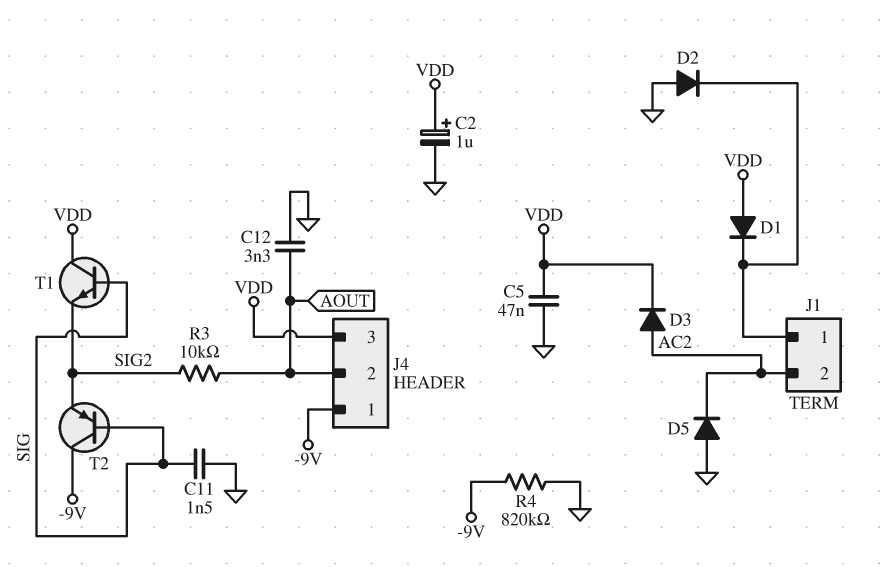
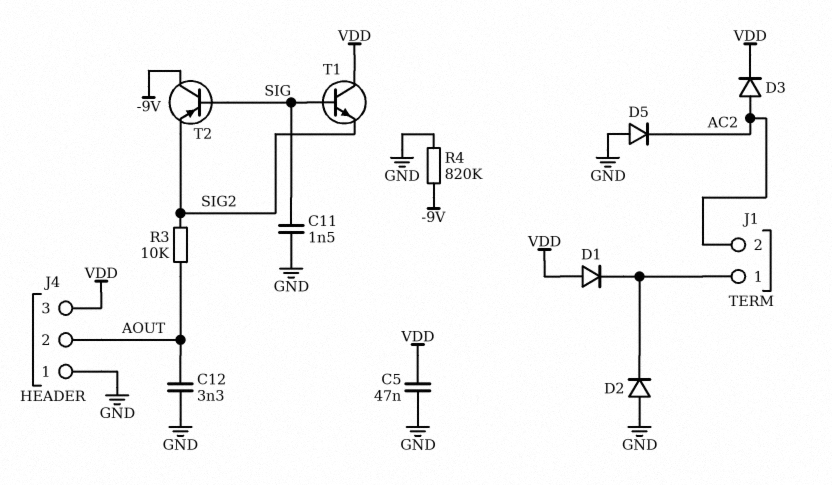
C2: 1uF (plus VDD, minus GND) -> none
J4 pin 1: -9V -> GND

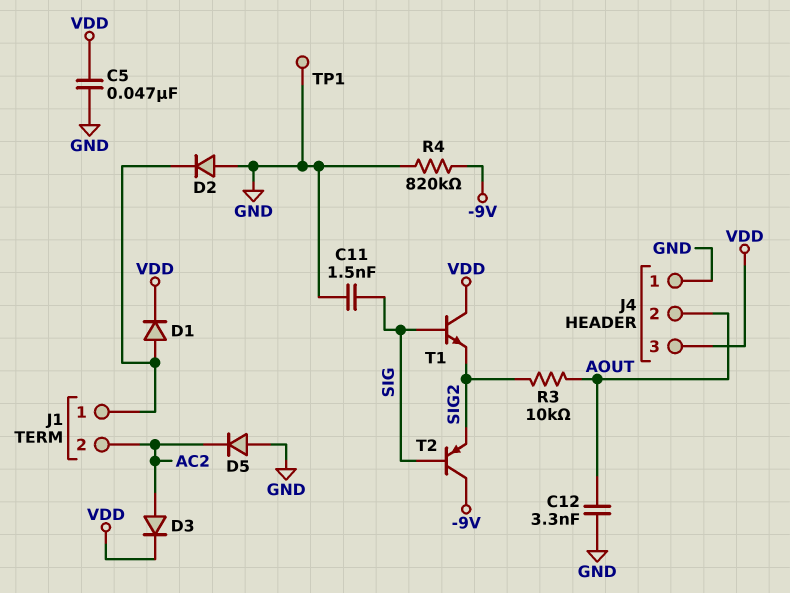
D1: diode (A VDD, K J1/1) -> diode (A J1/1, K VDD)
TP1: none -> test point (GND)

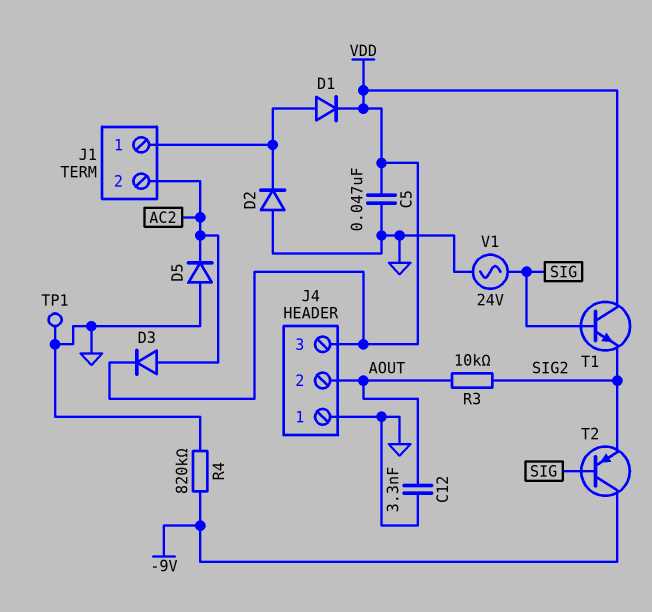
C11: 1.5nF (GND, SIG) -> none
V1: none -> AC 24V (GND, SIG)

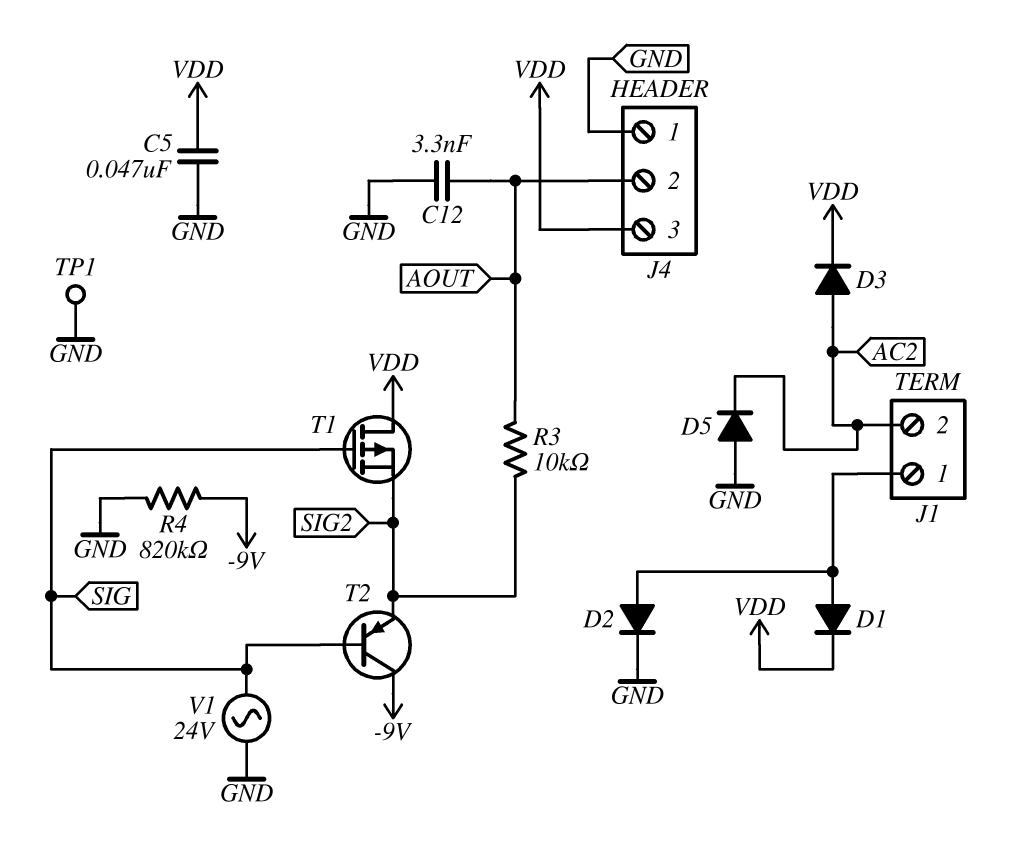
D2: diode (A GND, K J1/1) -> diode (A J1/1, K GND)
T1: NPN (B SIG, C VDD, E SIG2) -> PMOS (G SIG, D VDD, S SIG2)

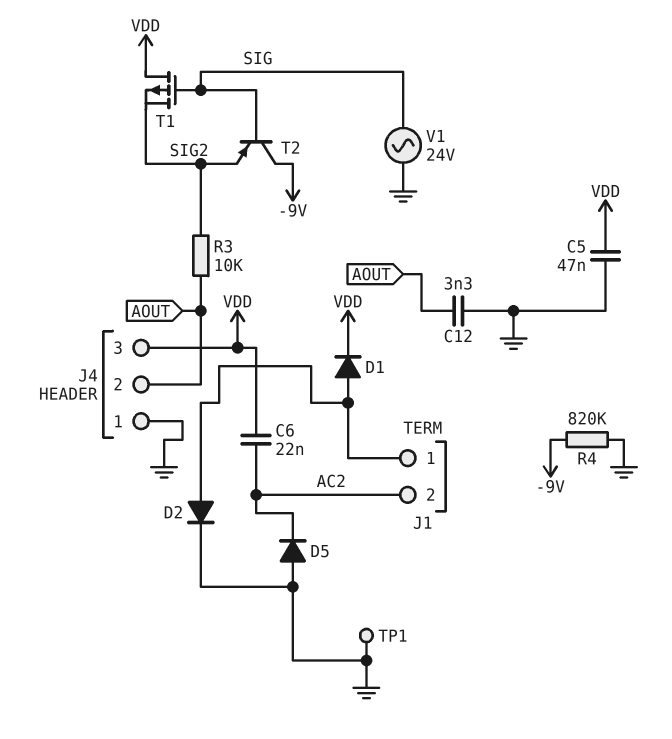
C6: none -> 22nF (AC2, VDD)
D3: diode (A AC2, K VDD) -> none

